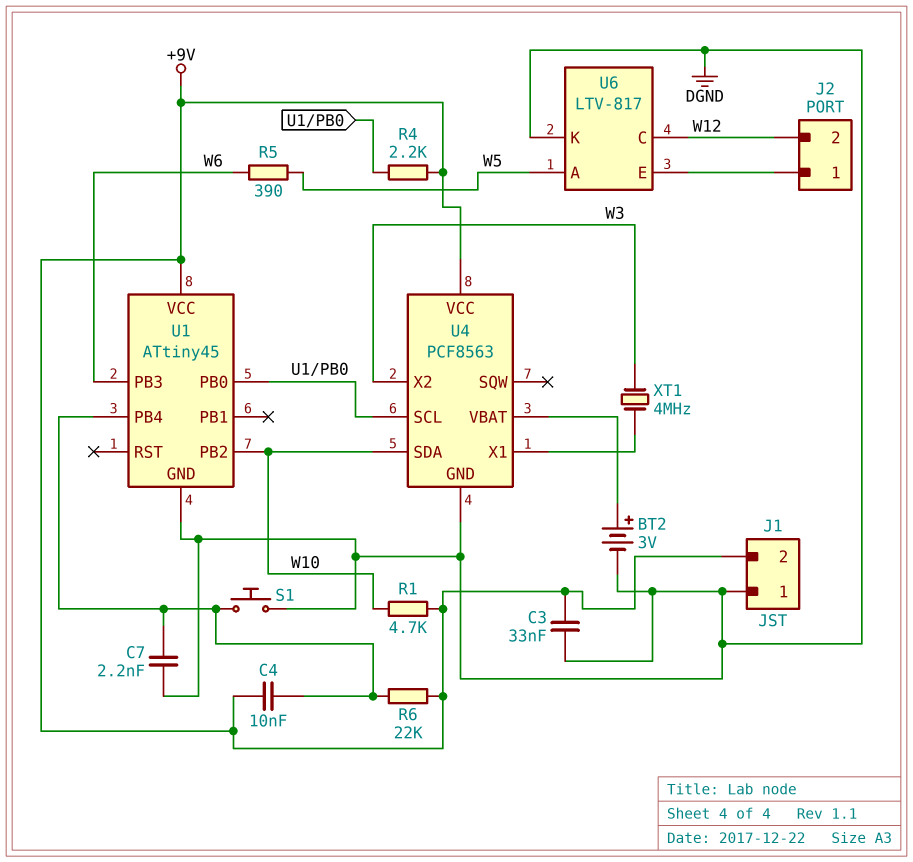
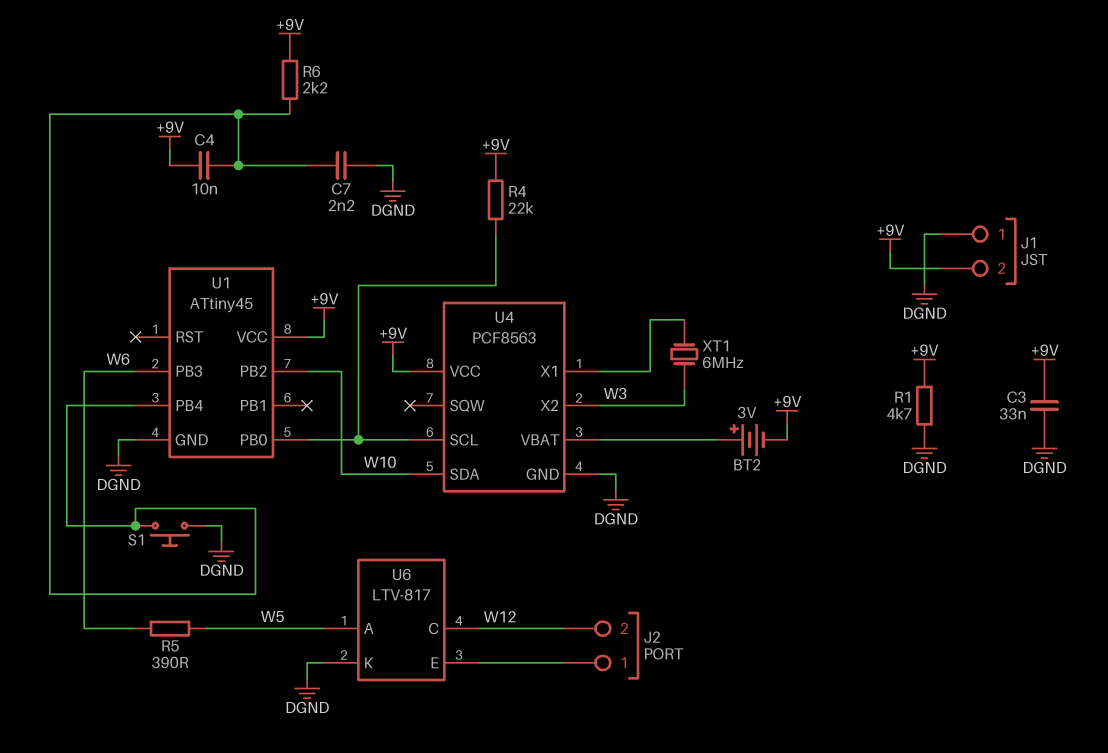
BT2: 3V (plus U4/VBAT, minus DGND) -> 3V (plus U4/VBAT, minus +9V)
R1: 4.7k (+9V, W10) -> 4.7k (+9V, DGND)
R4: 2.2k (+9V, U1/PB0) -> 22k (+9V, U1/PB0)
R6: 22k (+9V, U1/PB4) -> 2.2k (+9V, U1/PB4)
XT1: 4MHz (U4/X1, W3) -> 6MHz (U4/X1, W3)

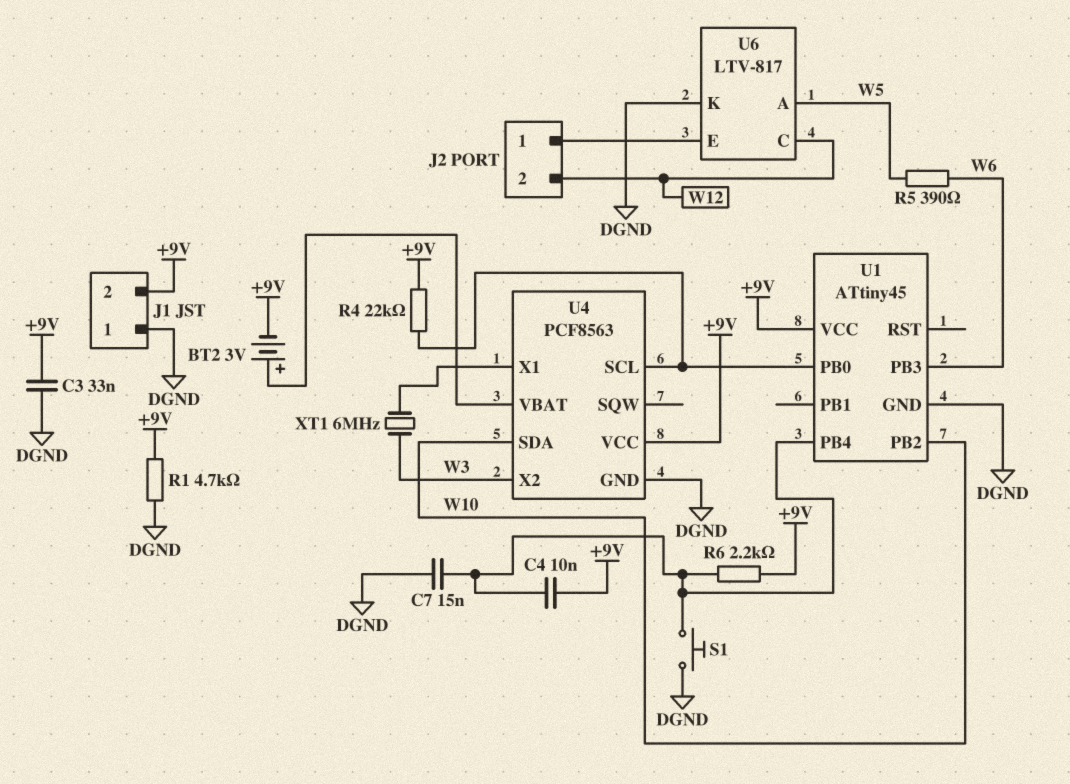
C7: 2.2nF (DGND, U1/PB4) -> 15nF (DGND, U1/PB4)

